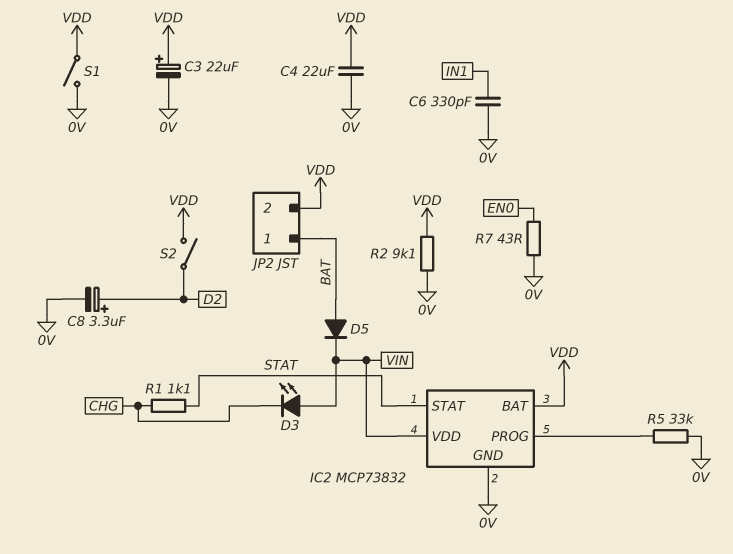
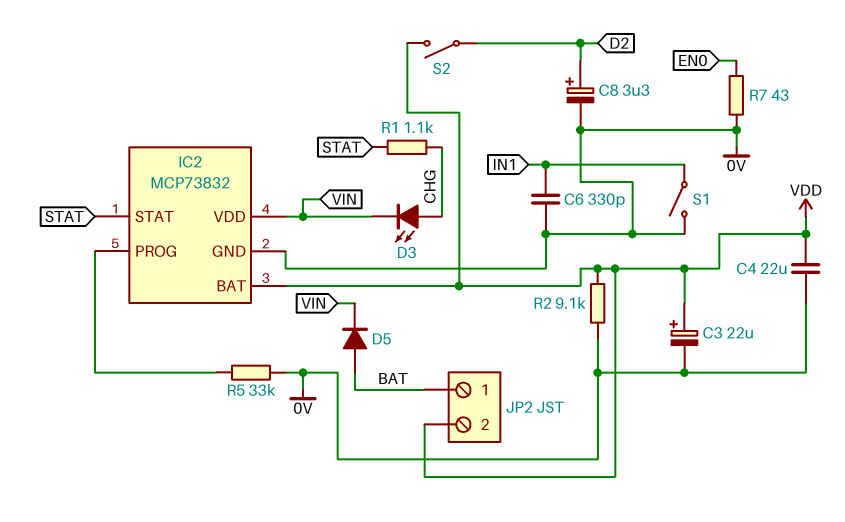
D3: LED (A VIN, K CHG) -> LED (A CHG, K VIN)
S1: switch (0V, VDD) -> switch (0V, IN1)

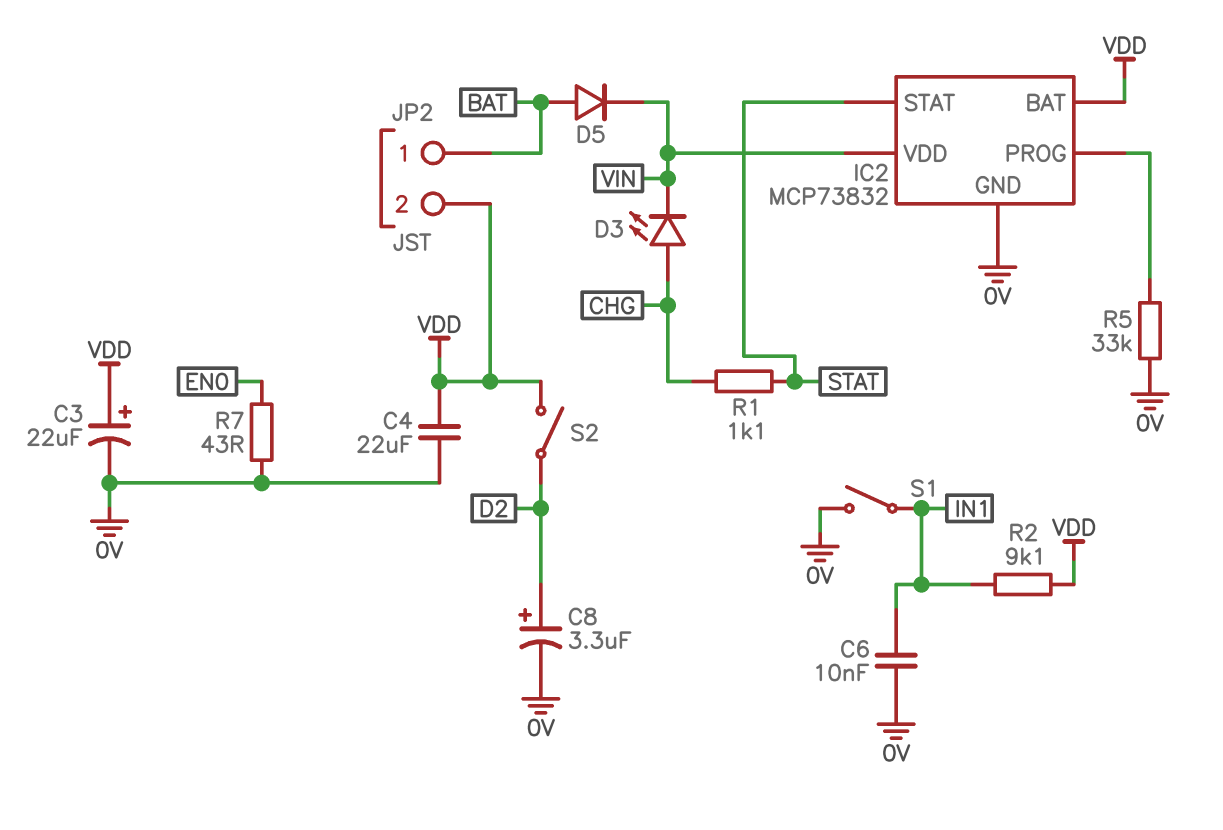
C6: 330pF (0V, IN1) -> 10nF (0V, IN1)
R2: 9.1k (0V, VDD) -> 9.1k (IN1, VDD)

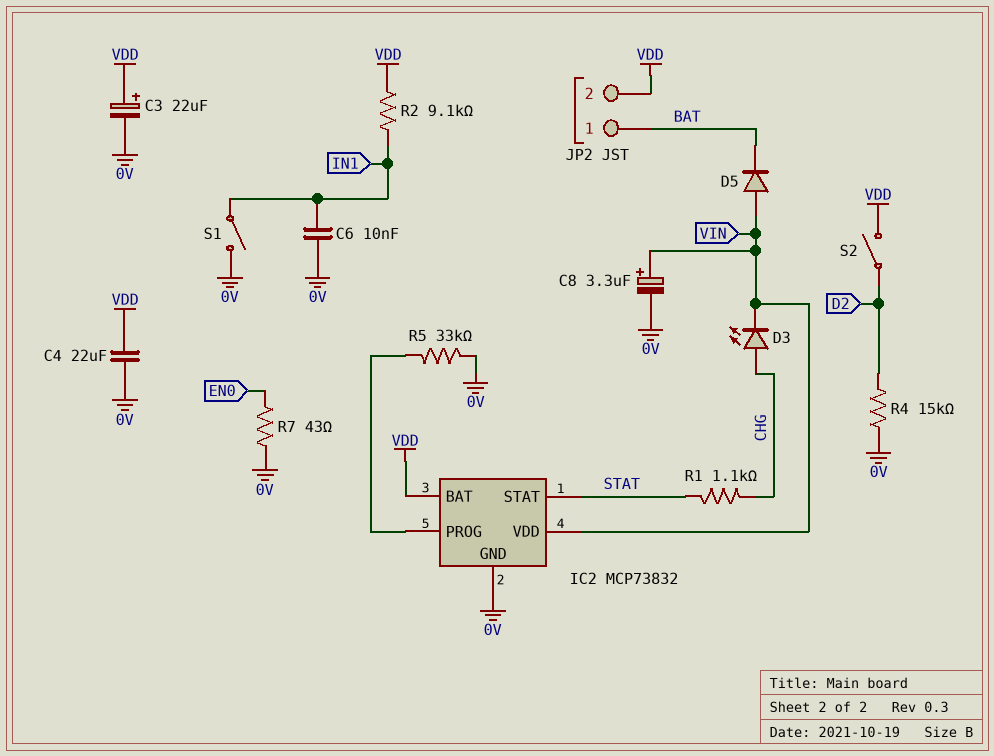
C8: 3.3uF (plus D2, minus 0V) -> 3.3uF (plus VIN, minus 0V)
D5: diode (A BAT, K VIN) -> diode (A VIN, K BAT)
R4: none -> 15k (0V, D2)

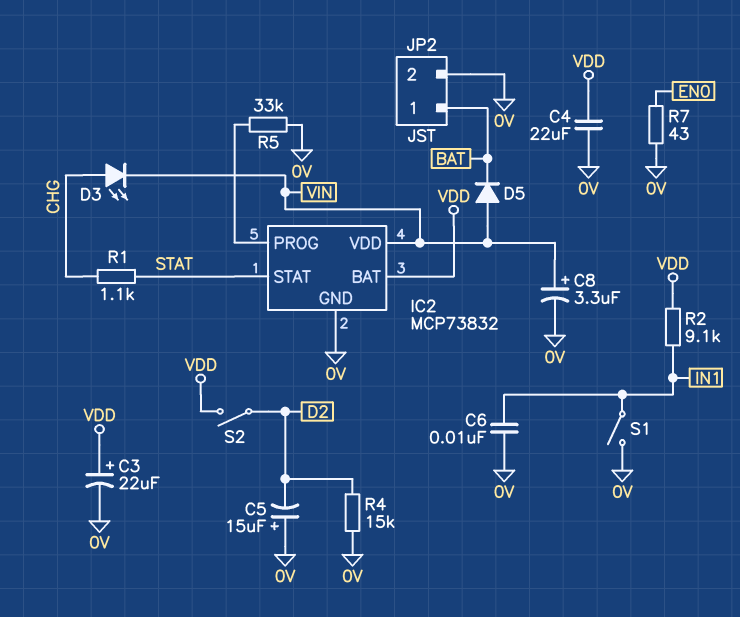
C5: none -> 15uF (plus 0V, minus D2)
JP2 pin 2: VDD -> 0V

